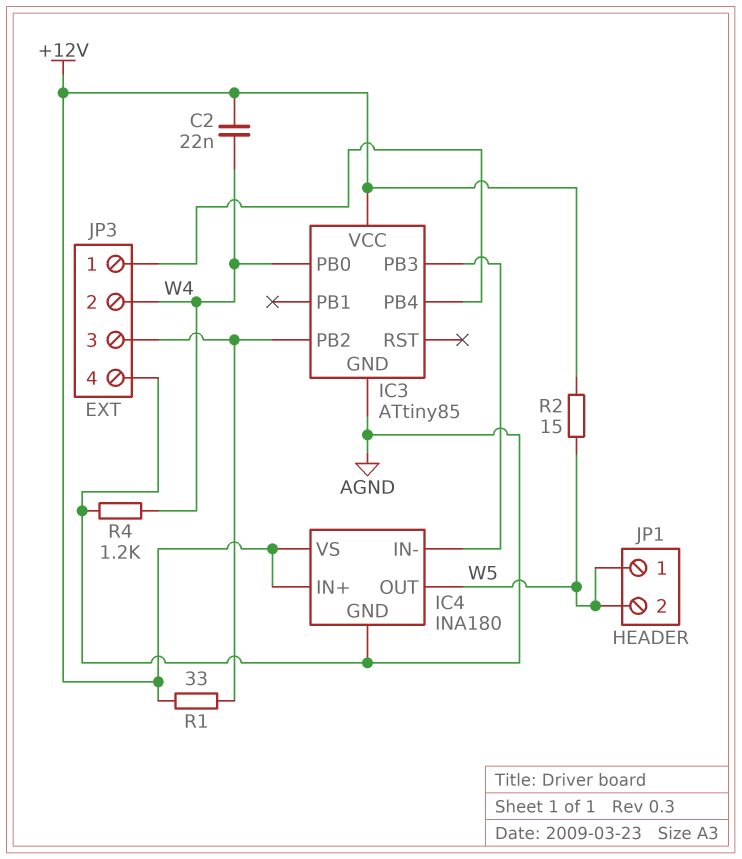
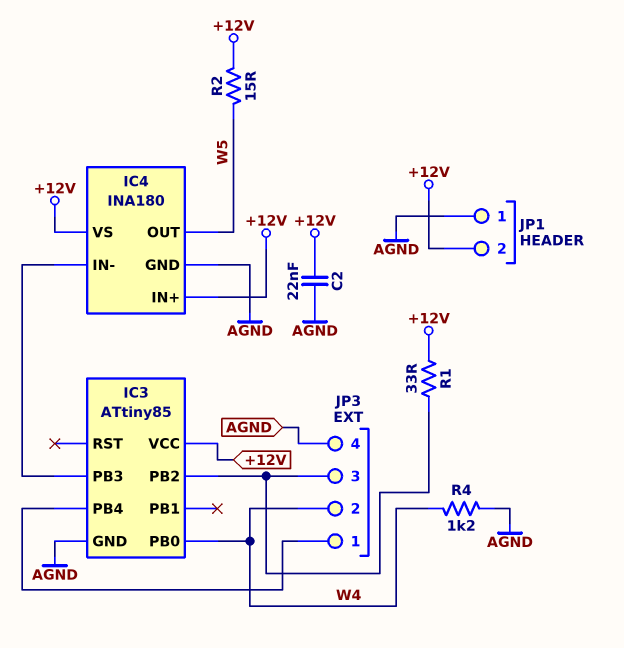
C2: 22nF (+12V, W4) -> 22nF (+12V, AGND)
JP1 pin 1: W5 -> AGND
JP1 pin 2: W5 -> +12V

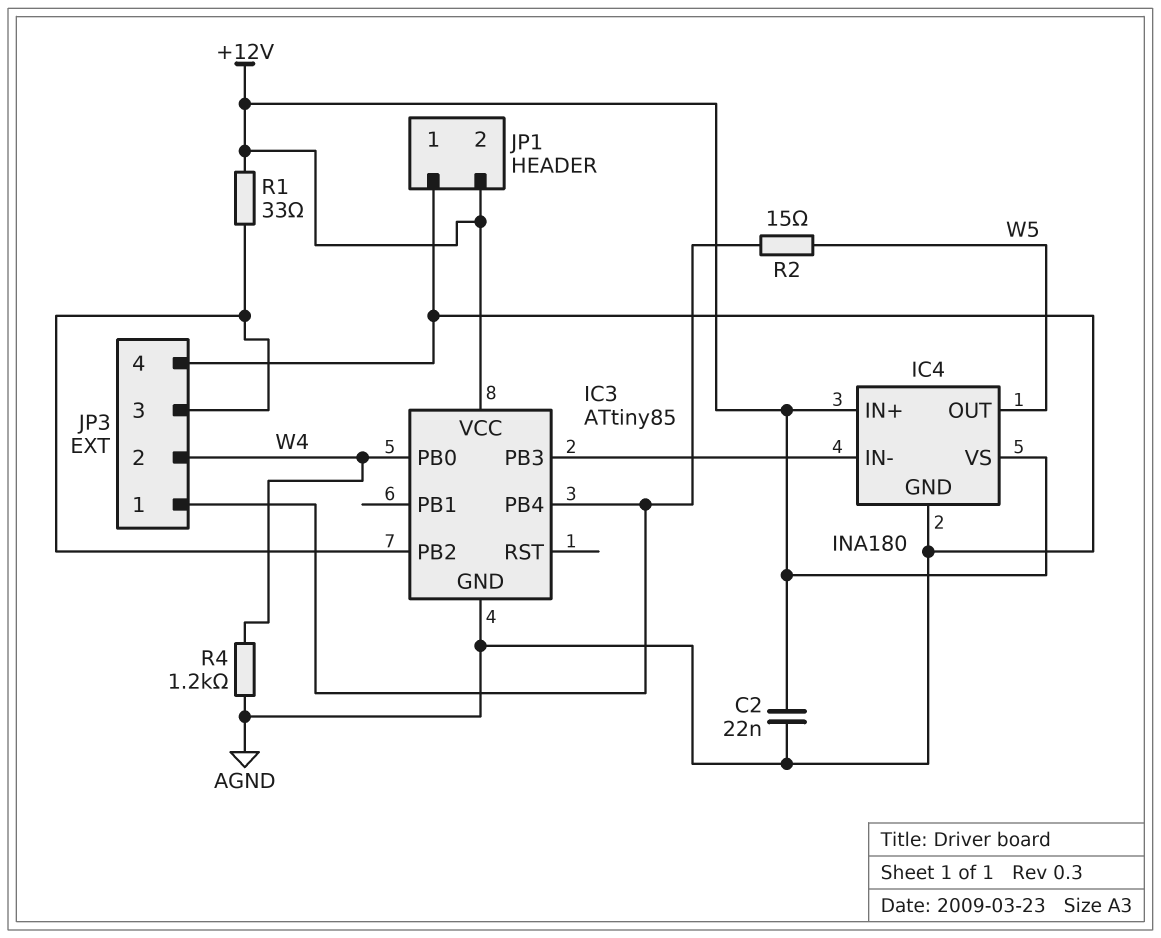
R2: 15 (+12V, W5) -> 15 (IC3/PB4, W5)

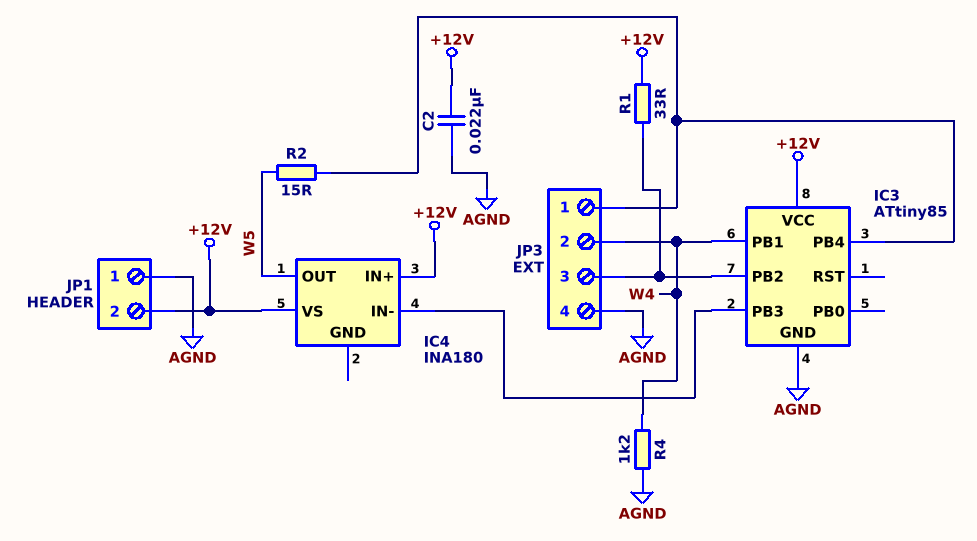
IC3 pin PB0: W4 -> none
IC3 pin PB1: none -> W4
IC4 pin GND: AGND -> none

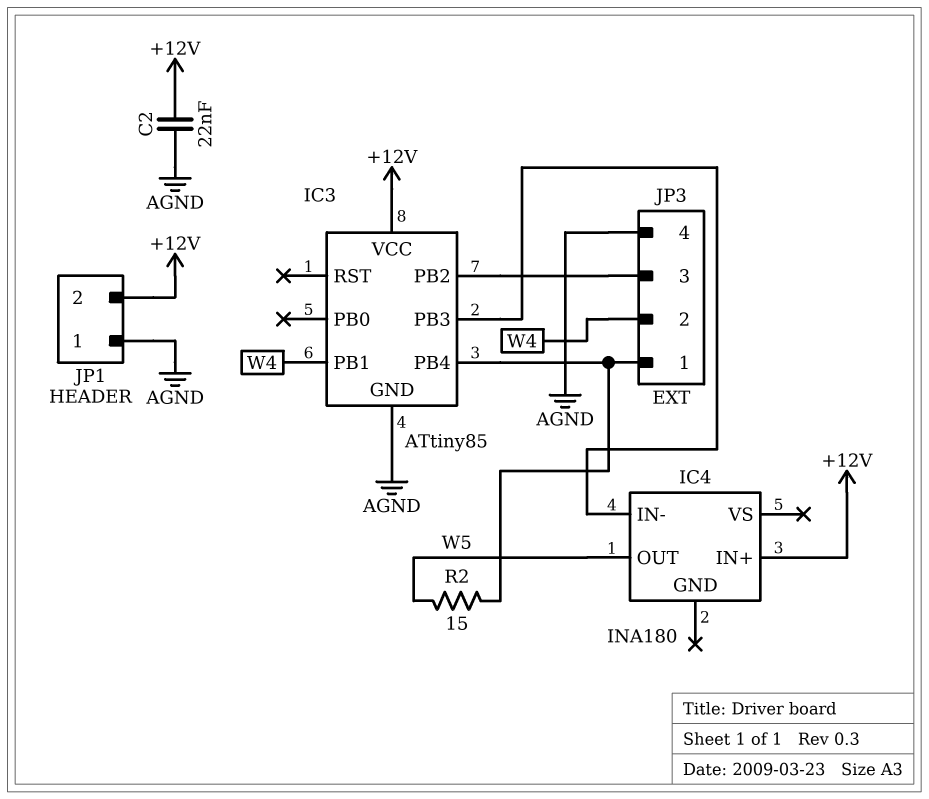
IC4 pin VS: +12V -> none
R1: 33 (+12V, IC3/PB2) -> none
R4: 1.2k (AGND, W4) -> none

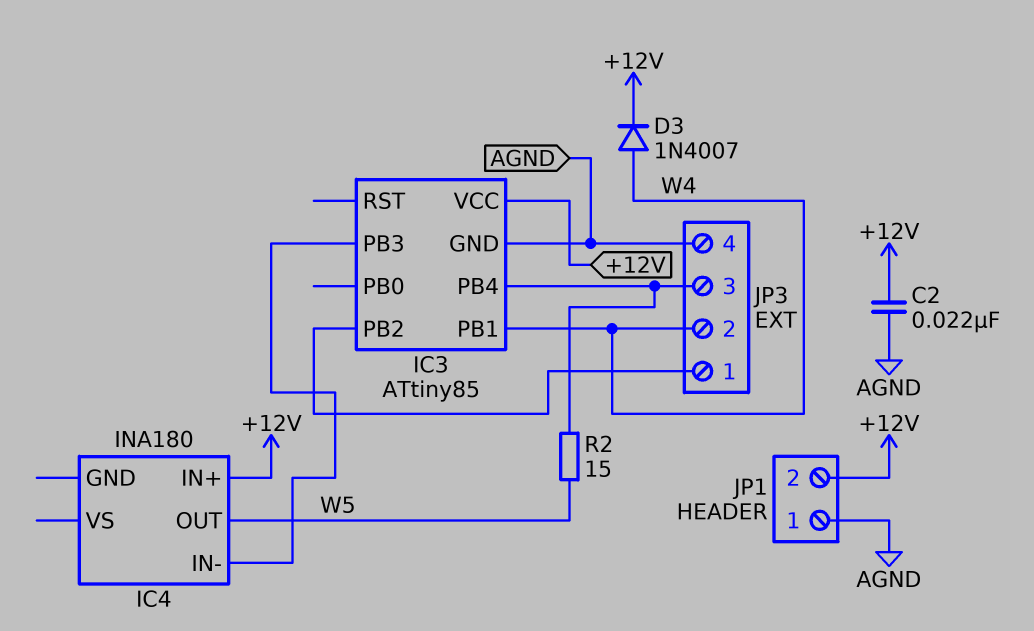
D3: none -> diode 1N4007 (A W4, K +12V)
JP3 pin 1: IC3/PB4 -> IC3/PB2
JP3 pin 3: IC3/PB2 -> IC3/PB4

